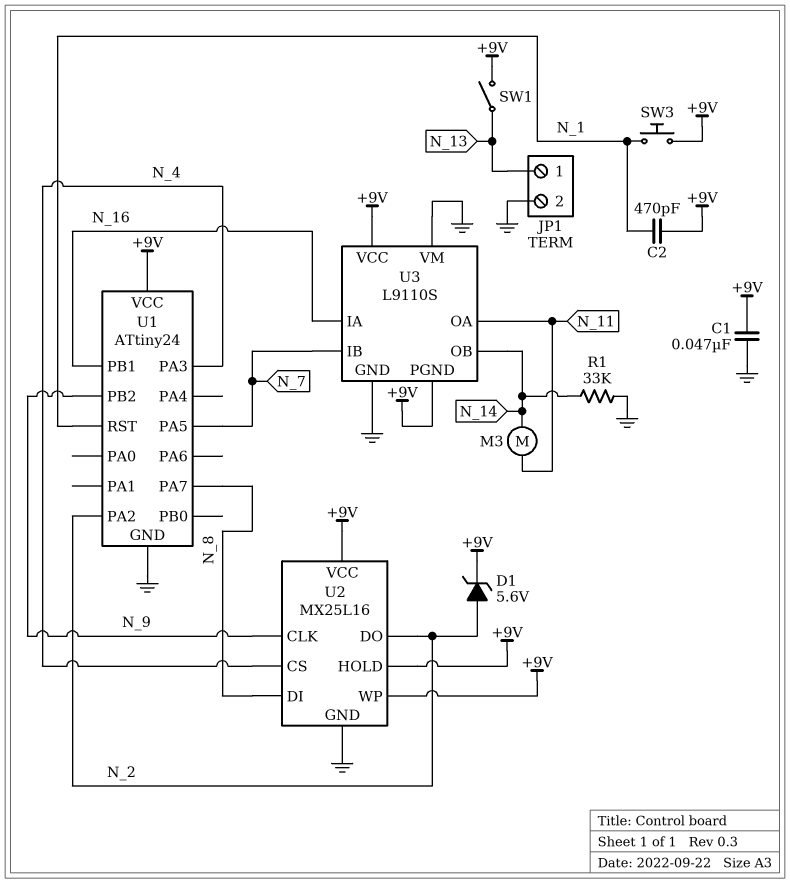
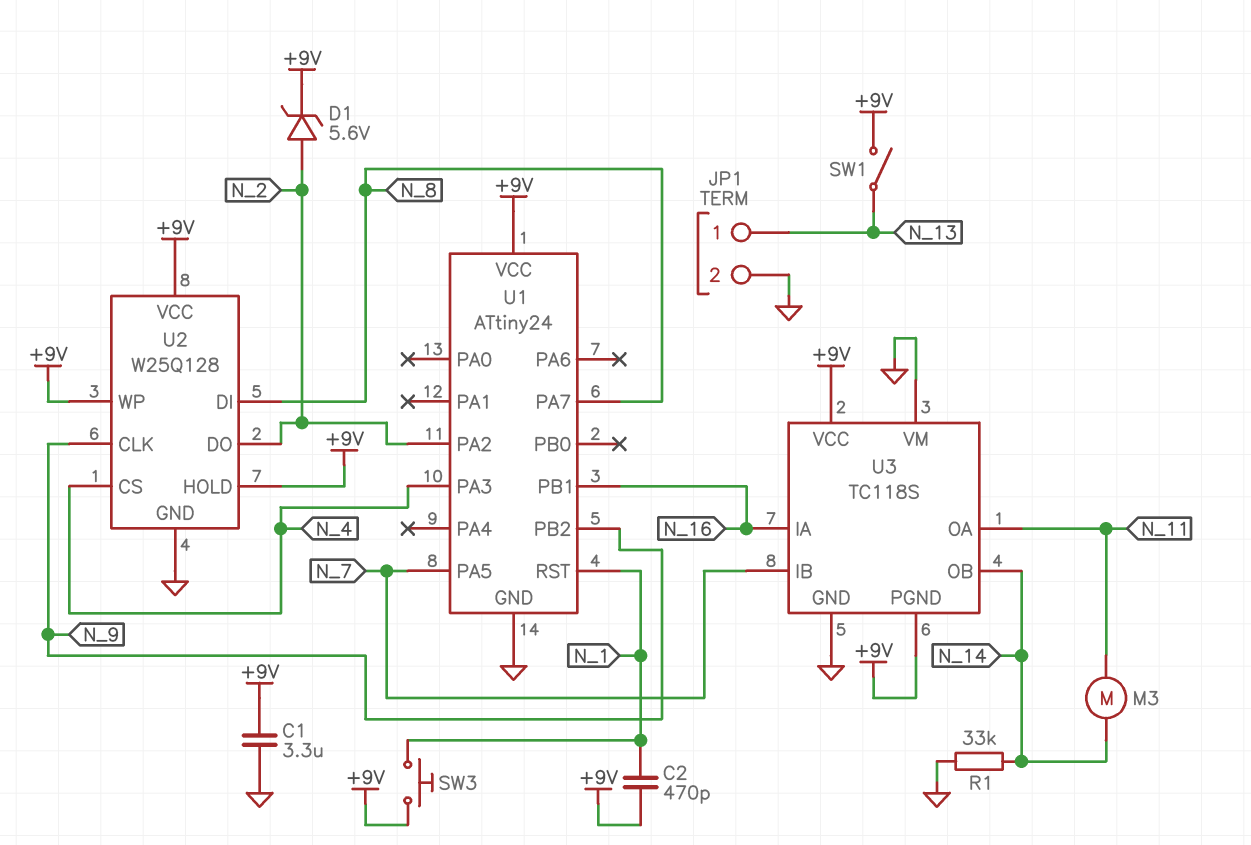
C1: 47nF (+9V, GND) -> 3.3uF (+9V, GND)
U2: MX25L16 -> W25Q128
U3: L9110S -> TC118S

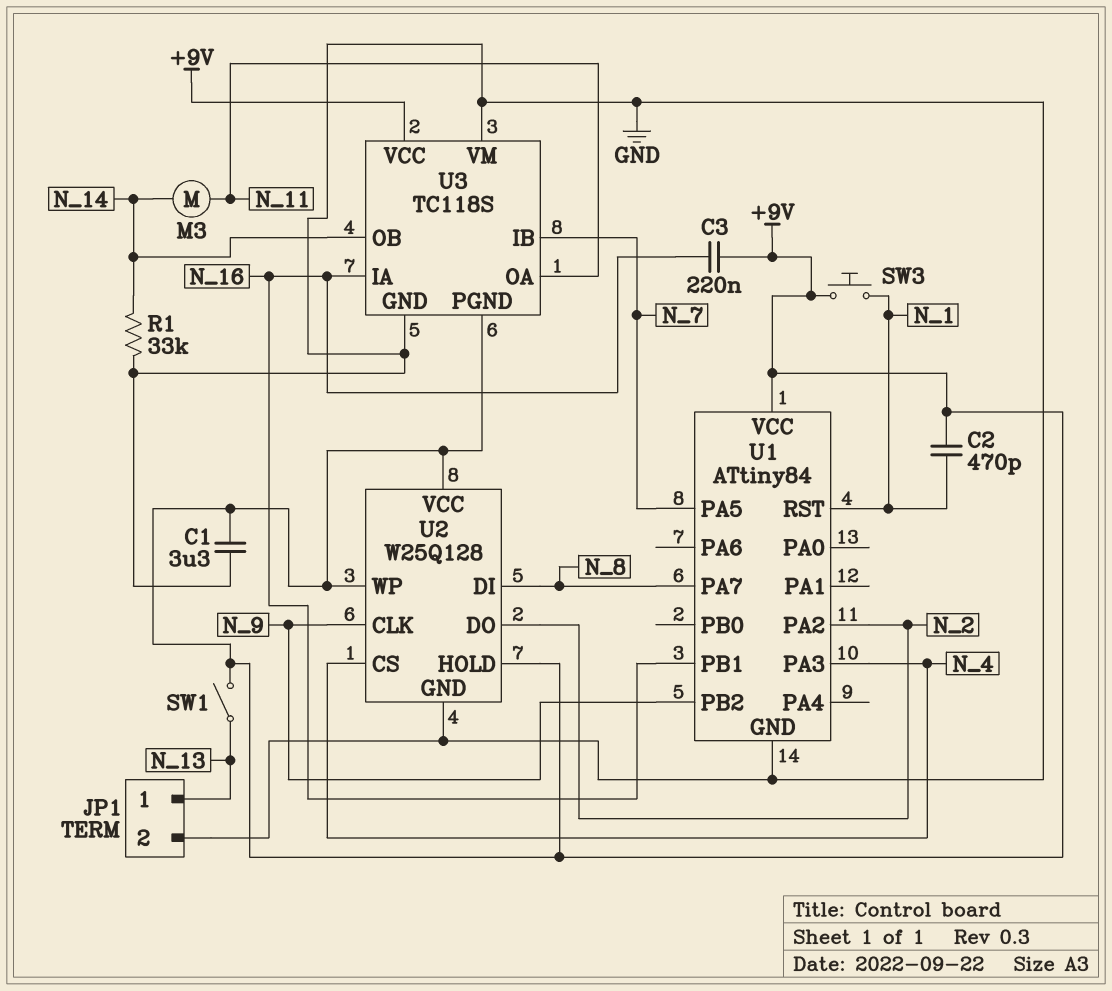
C3: none -> 220nF (+9V, N_16)
D1: zener 5.6V (A N_2, K +9V) -> none
U1: ATtiny24 -> ATtiny84

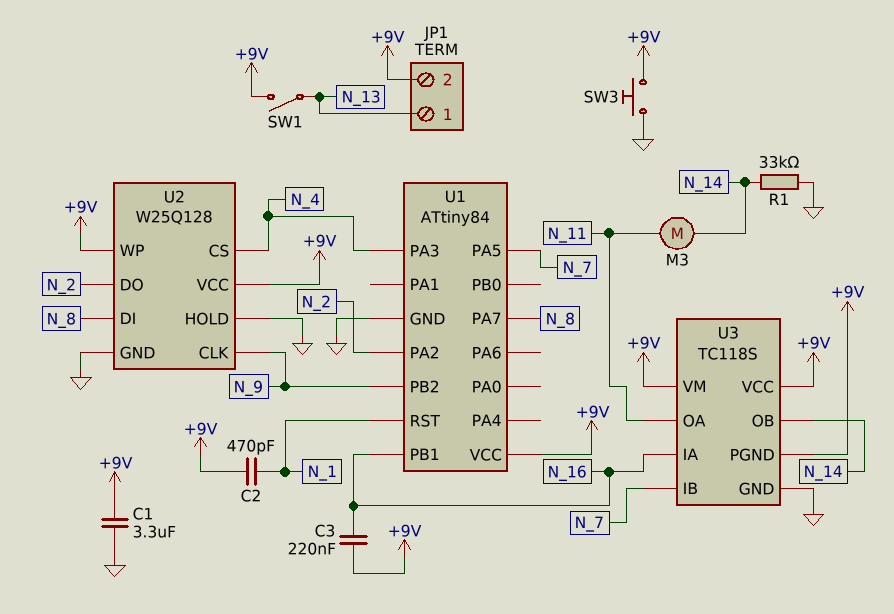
JP1 pin 2: GND -> +9V
SW3: button (+9V, N_1) -> button (+9V, GND)
U2 pin HOLD: +9V -> GND
U3 pin VM: GND -> +9V

